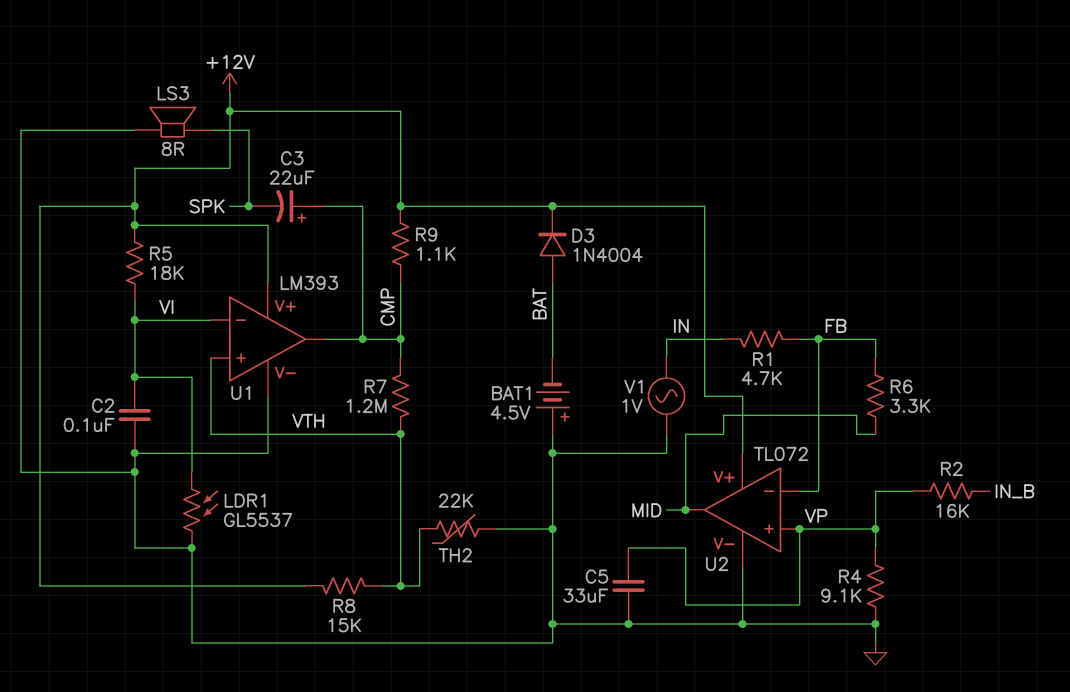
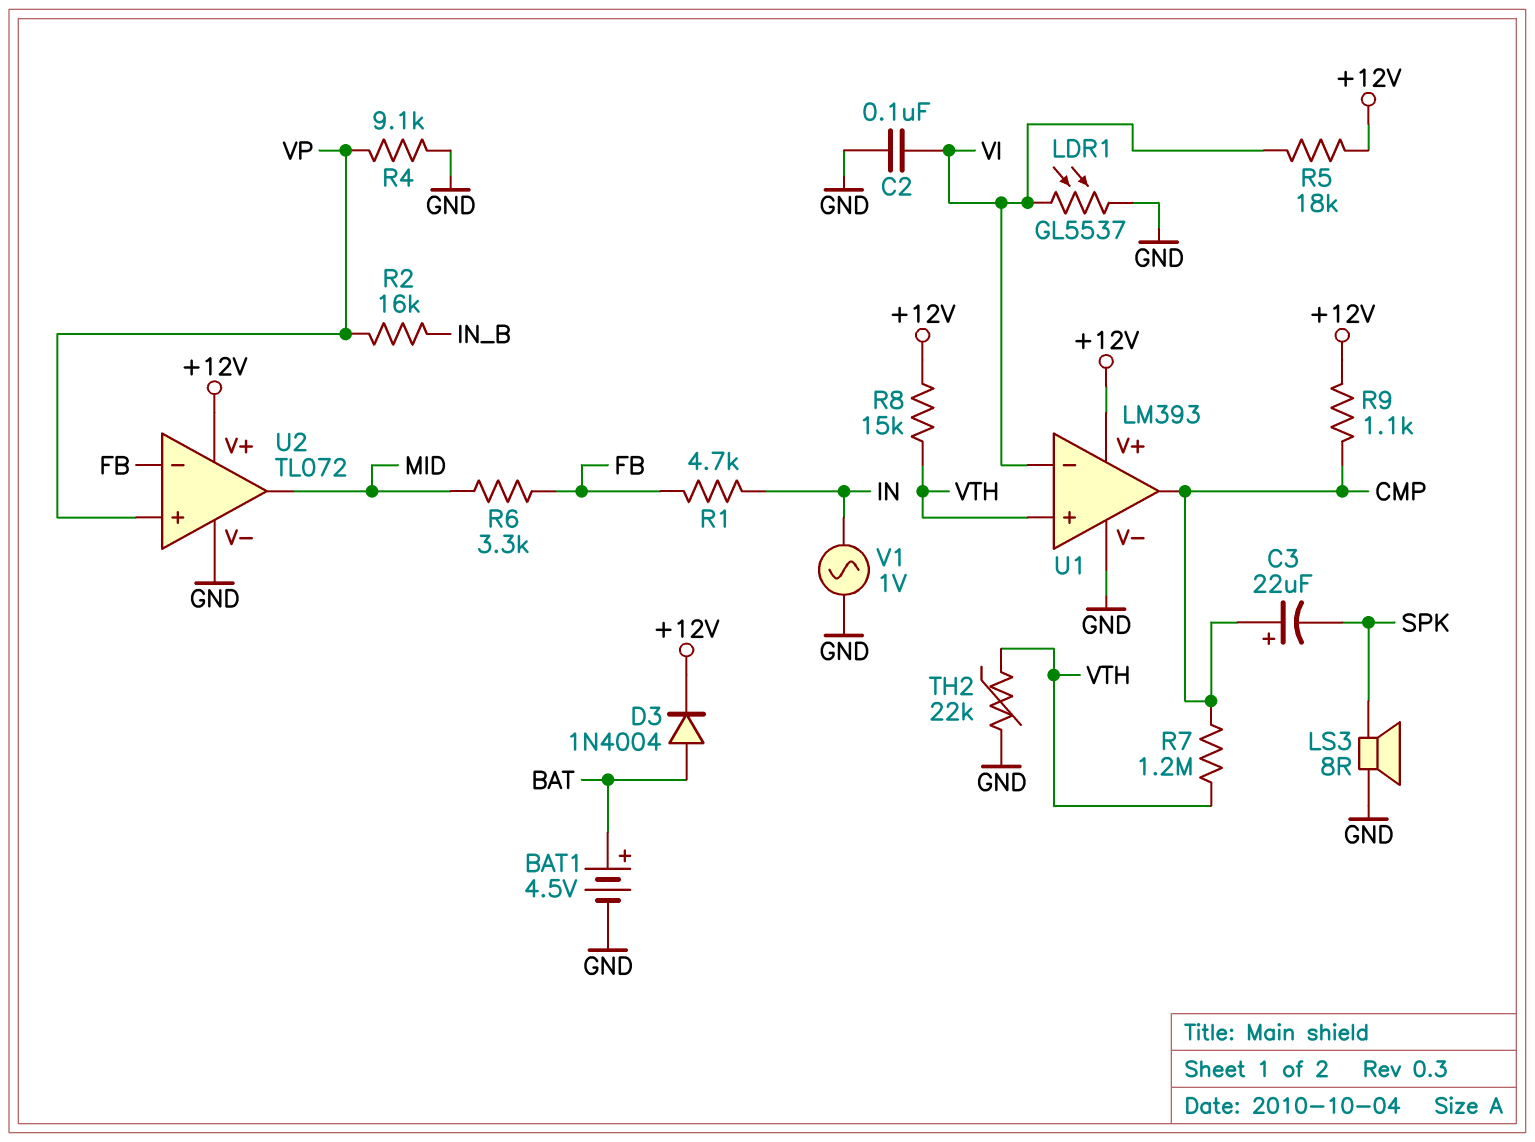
BAT1: 4.5V (plus GND, minus BAT) -> 4.5V (plus BAT, minus GND)
C5: 33uF (GND, VP) -> none

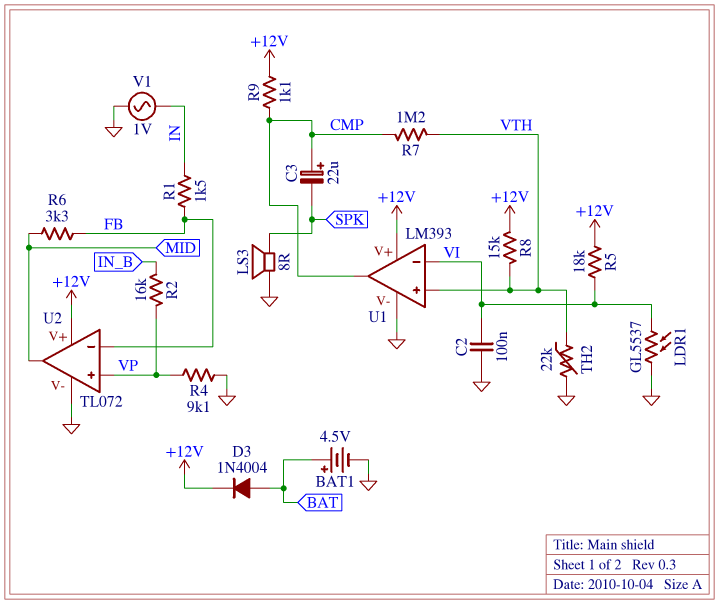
R1: 4.7k (FB, IN) -> 1.5k (FB, IN)

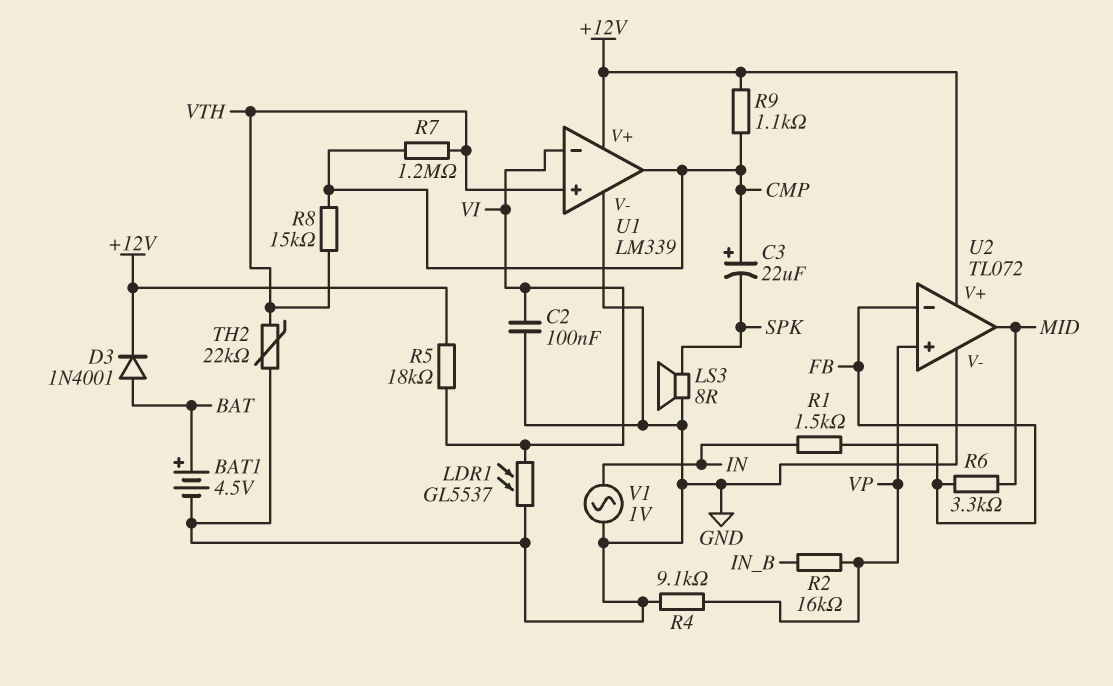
D3: diode 1N4004 (A BAT, K +12V) -> diode 1N4001 (A BAT, K +12V)
R8: 15k (+12V, VTH) -> 15k (CMP, VTH)
U1: LM393 -> LM339

